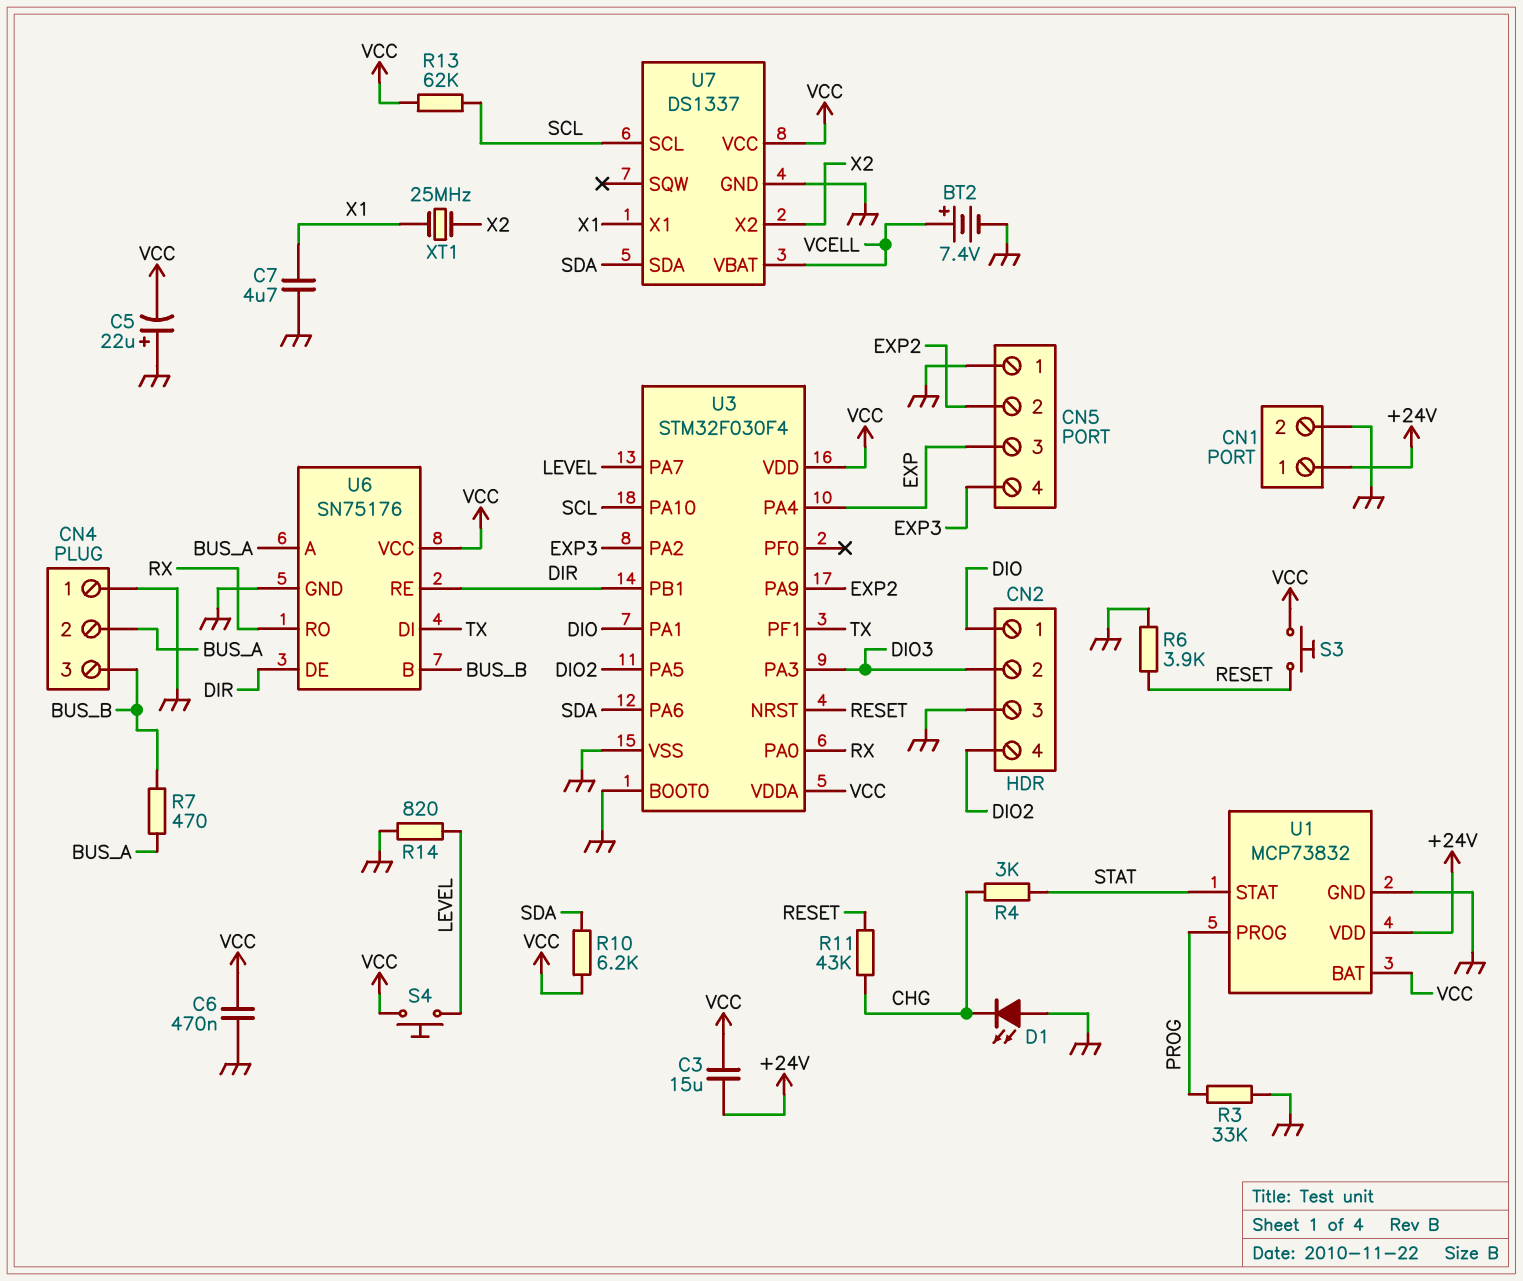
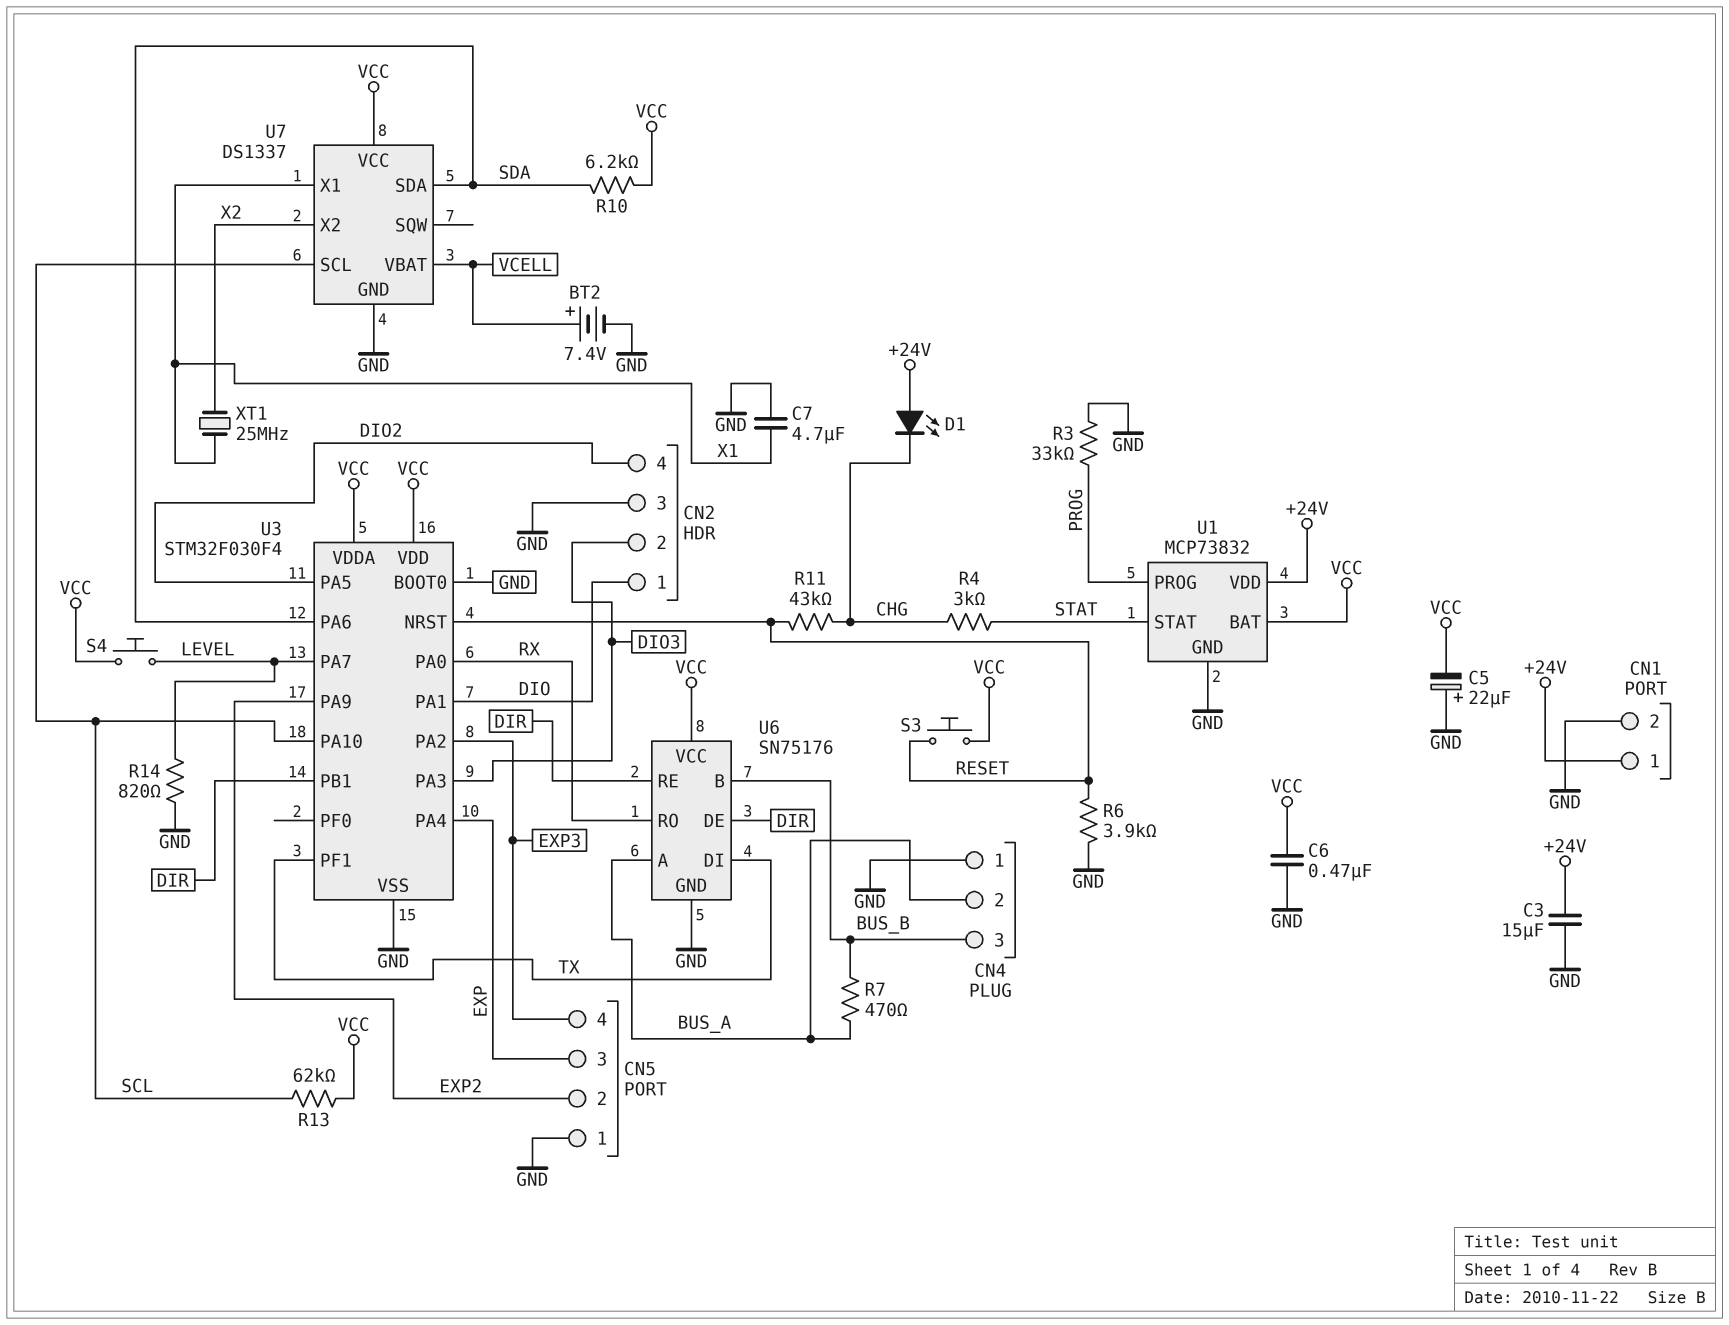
C3: 15uF (+24V, VCC) -> 15uF (+24V, GND)
D1: LED (A GND, K CHG) -> LED (A +24V, K CHG)

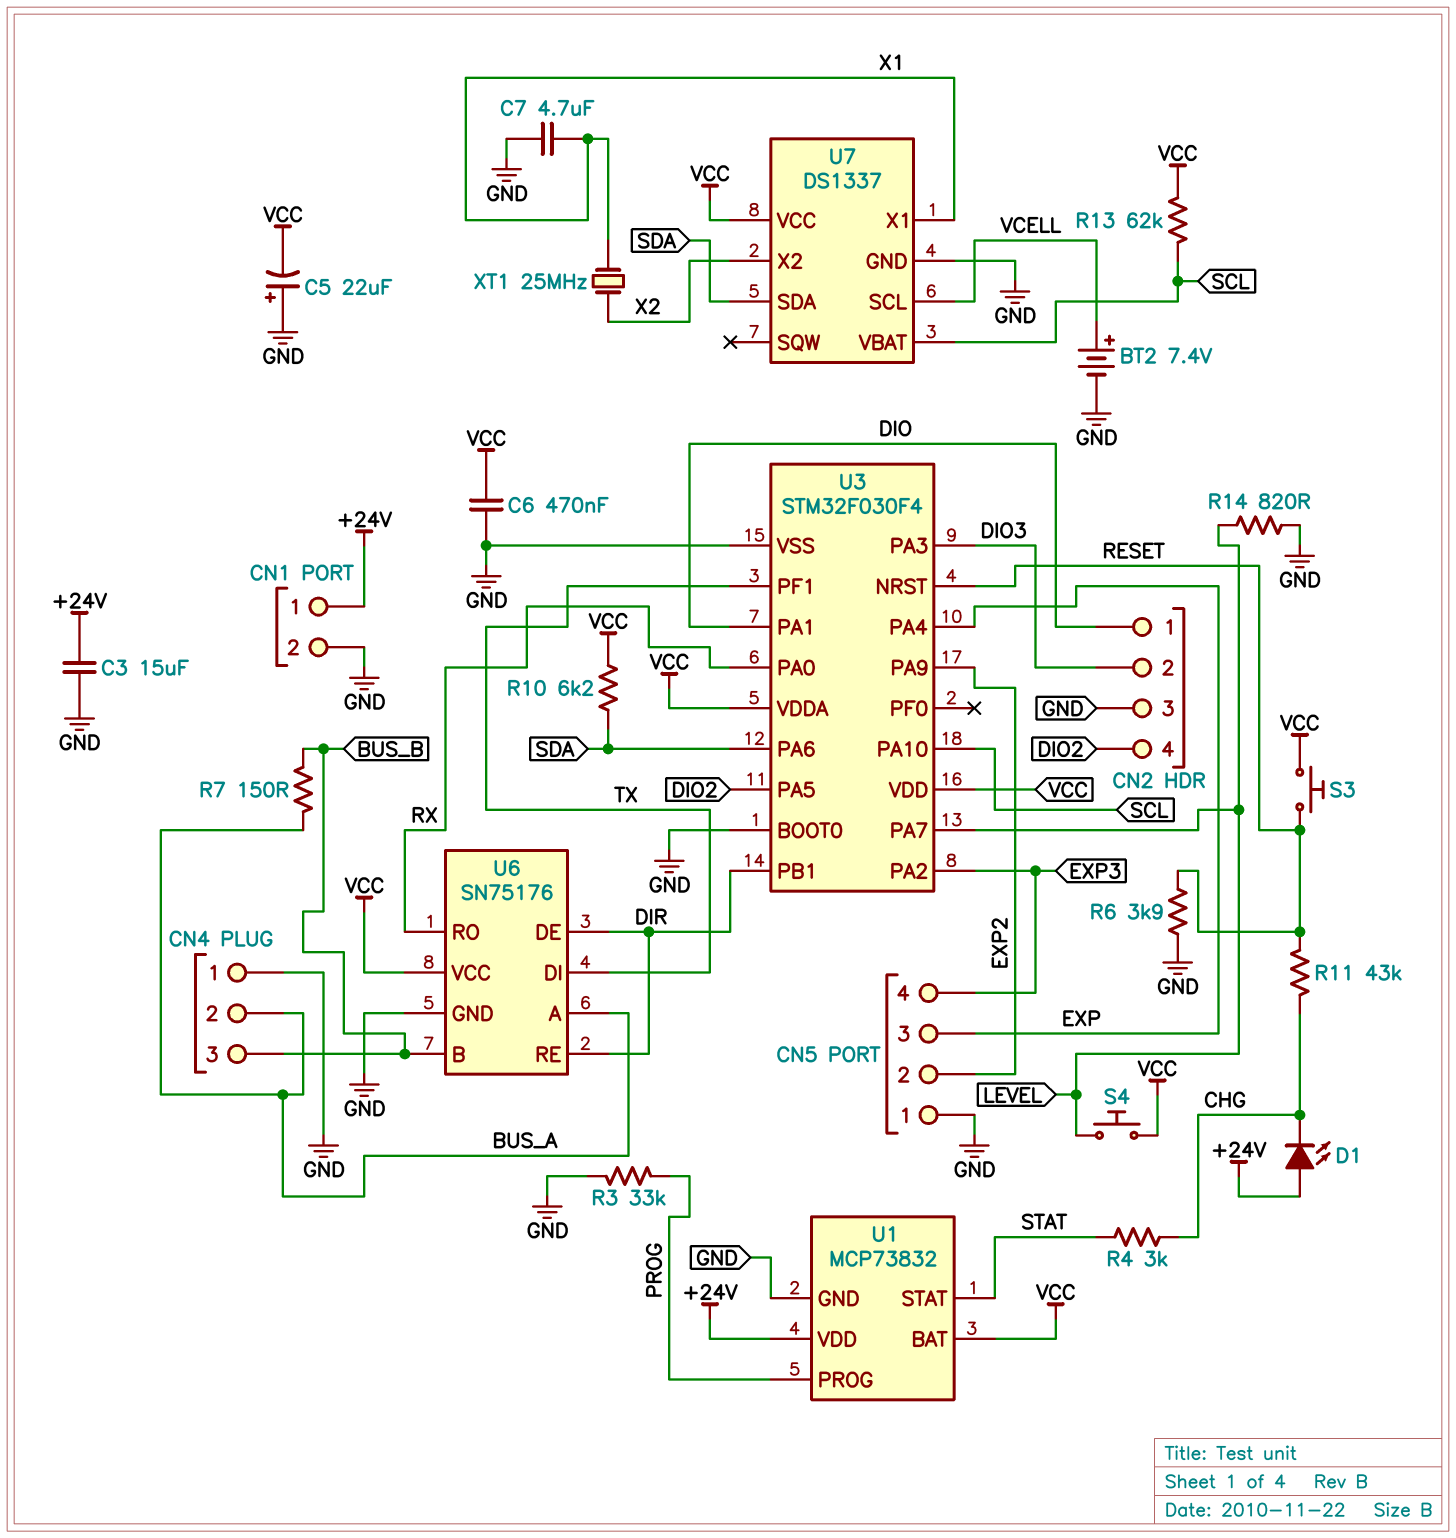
R7: 470 (BUS_A, BUS_B) -> 150 (BUS_A, BUS_B)
U7 pin SCL: SCL -> VCELL
U7 pin VBAT: VCELL -> SCL

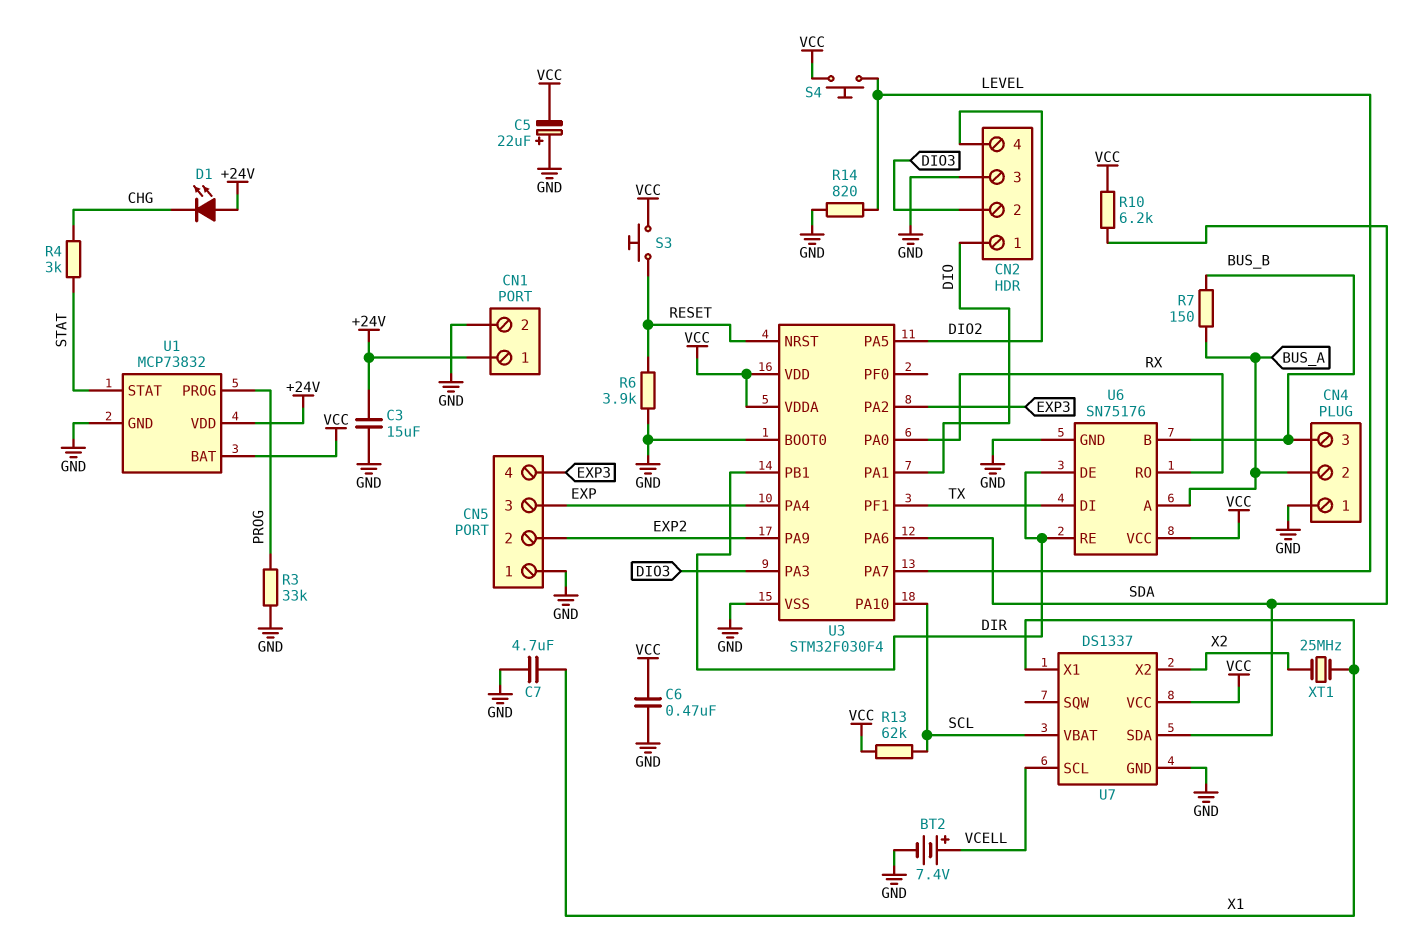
R11: 43k (CHG, RESET) -> none

